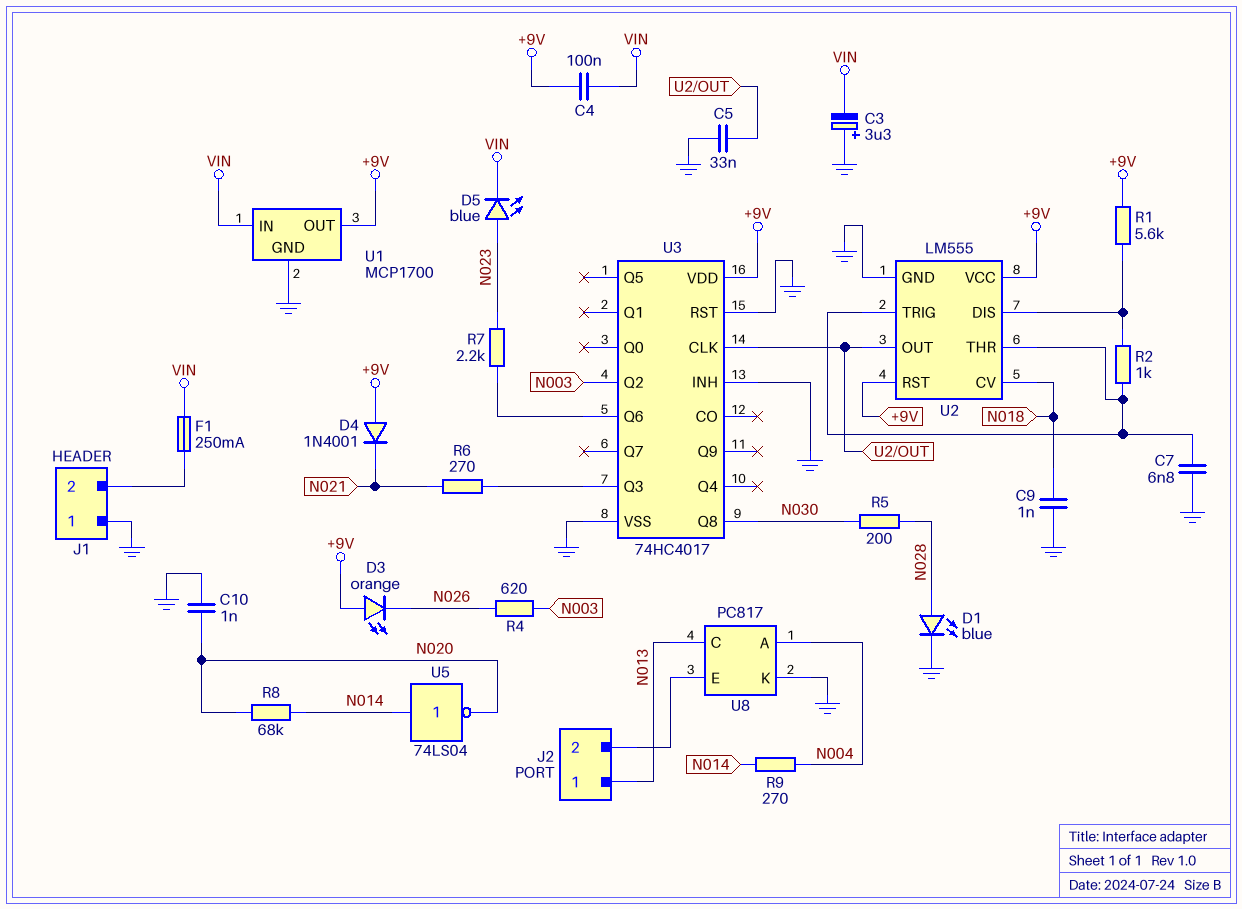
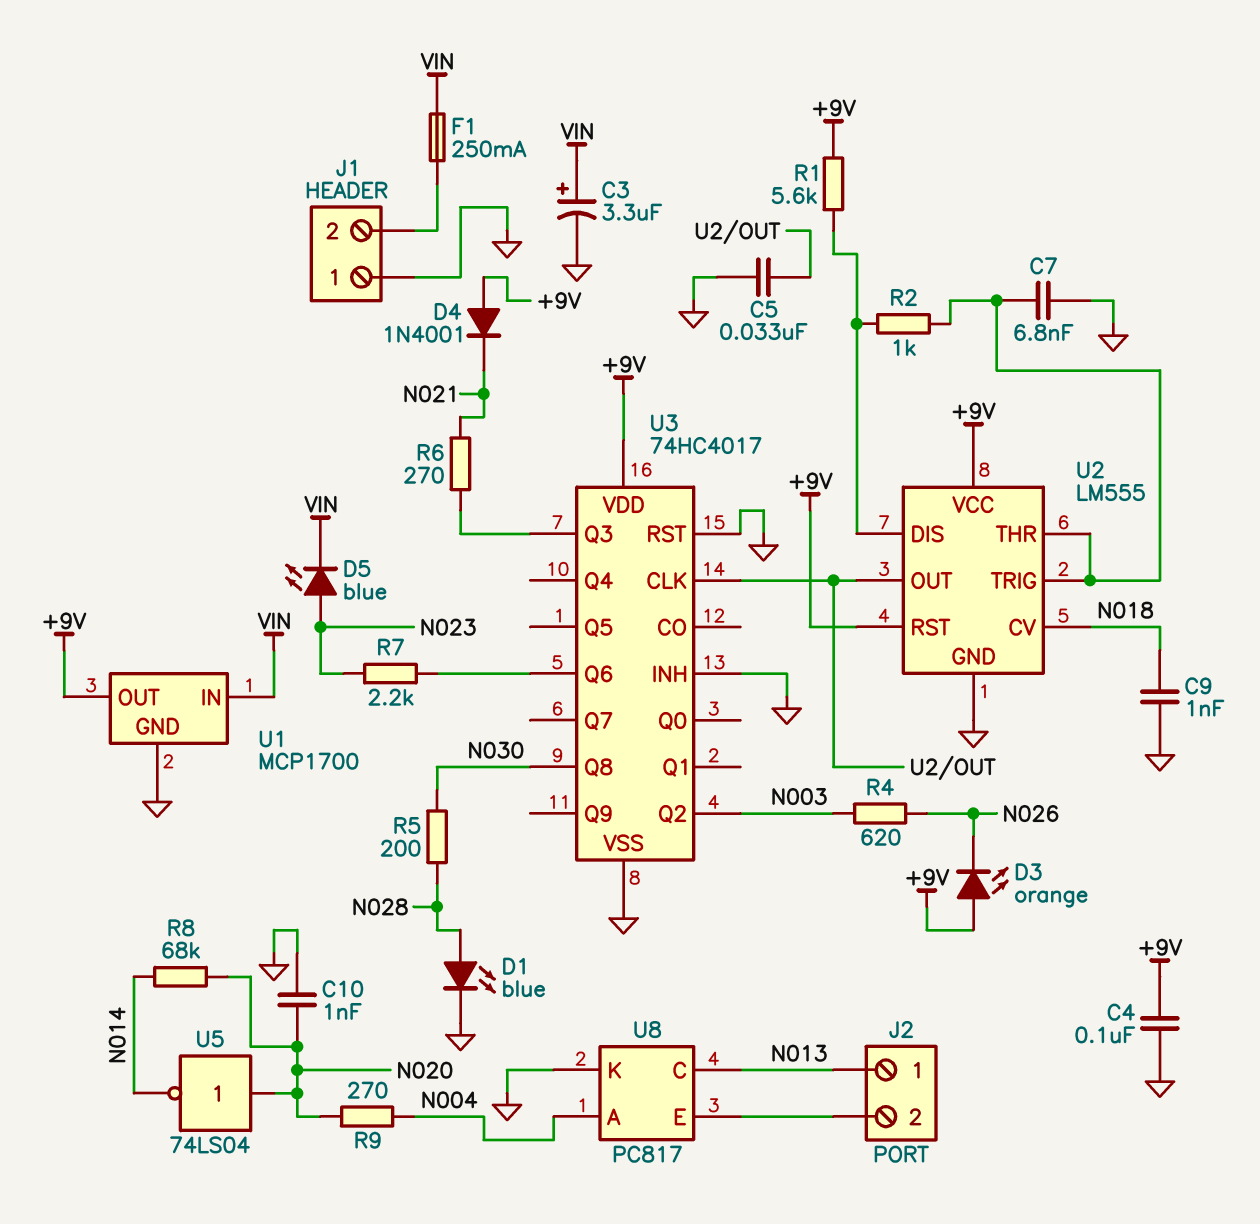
C3: 3.3uF (plus GND, minus VIN) -> 3.3uF (plus VIN, minus GND)
C4: 100nF (+9V, VIN) -> 100nF (+9V, GND)
R9: 270 (N004, N014) -> 270 (N004, N020)
U5: NOT 74LS04 (in N014, out N020) -> NOT 74LS04 (in N020, out N014)

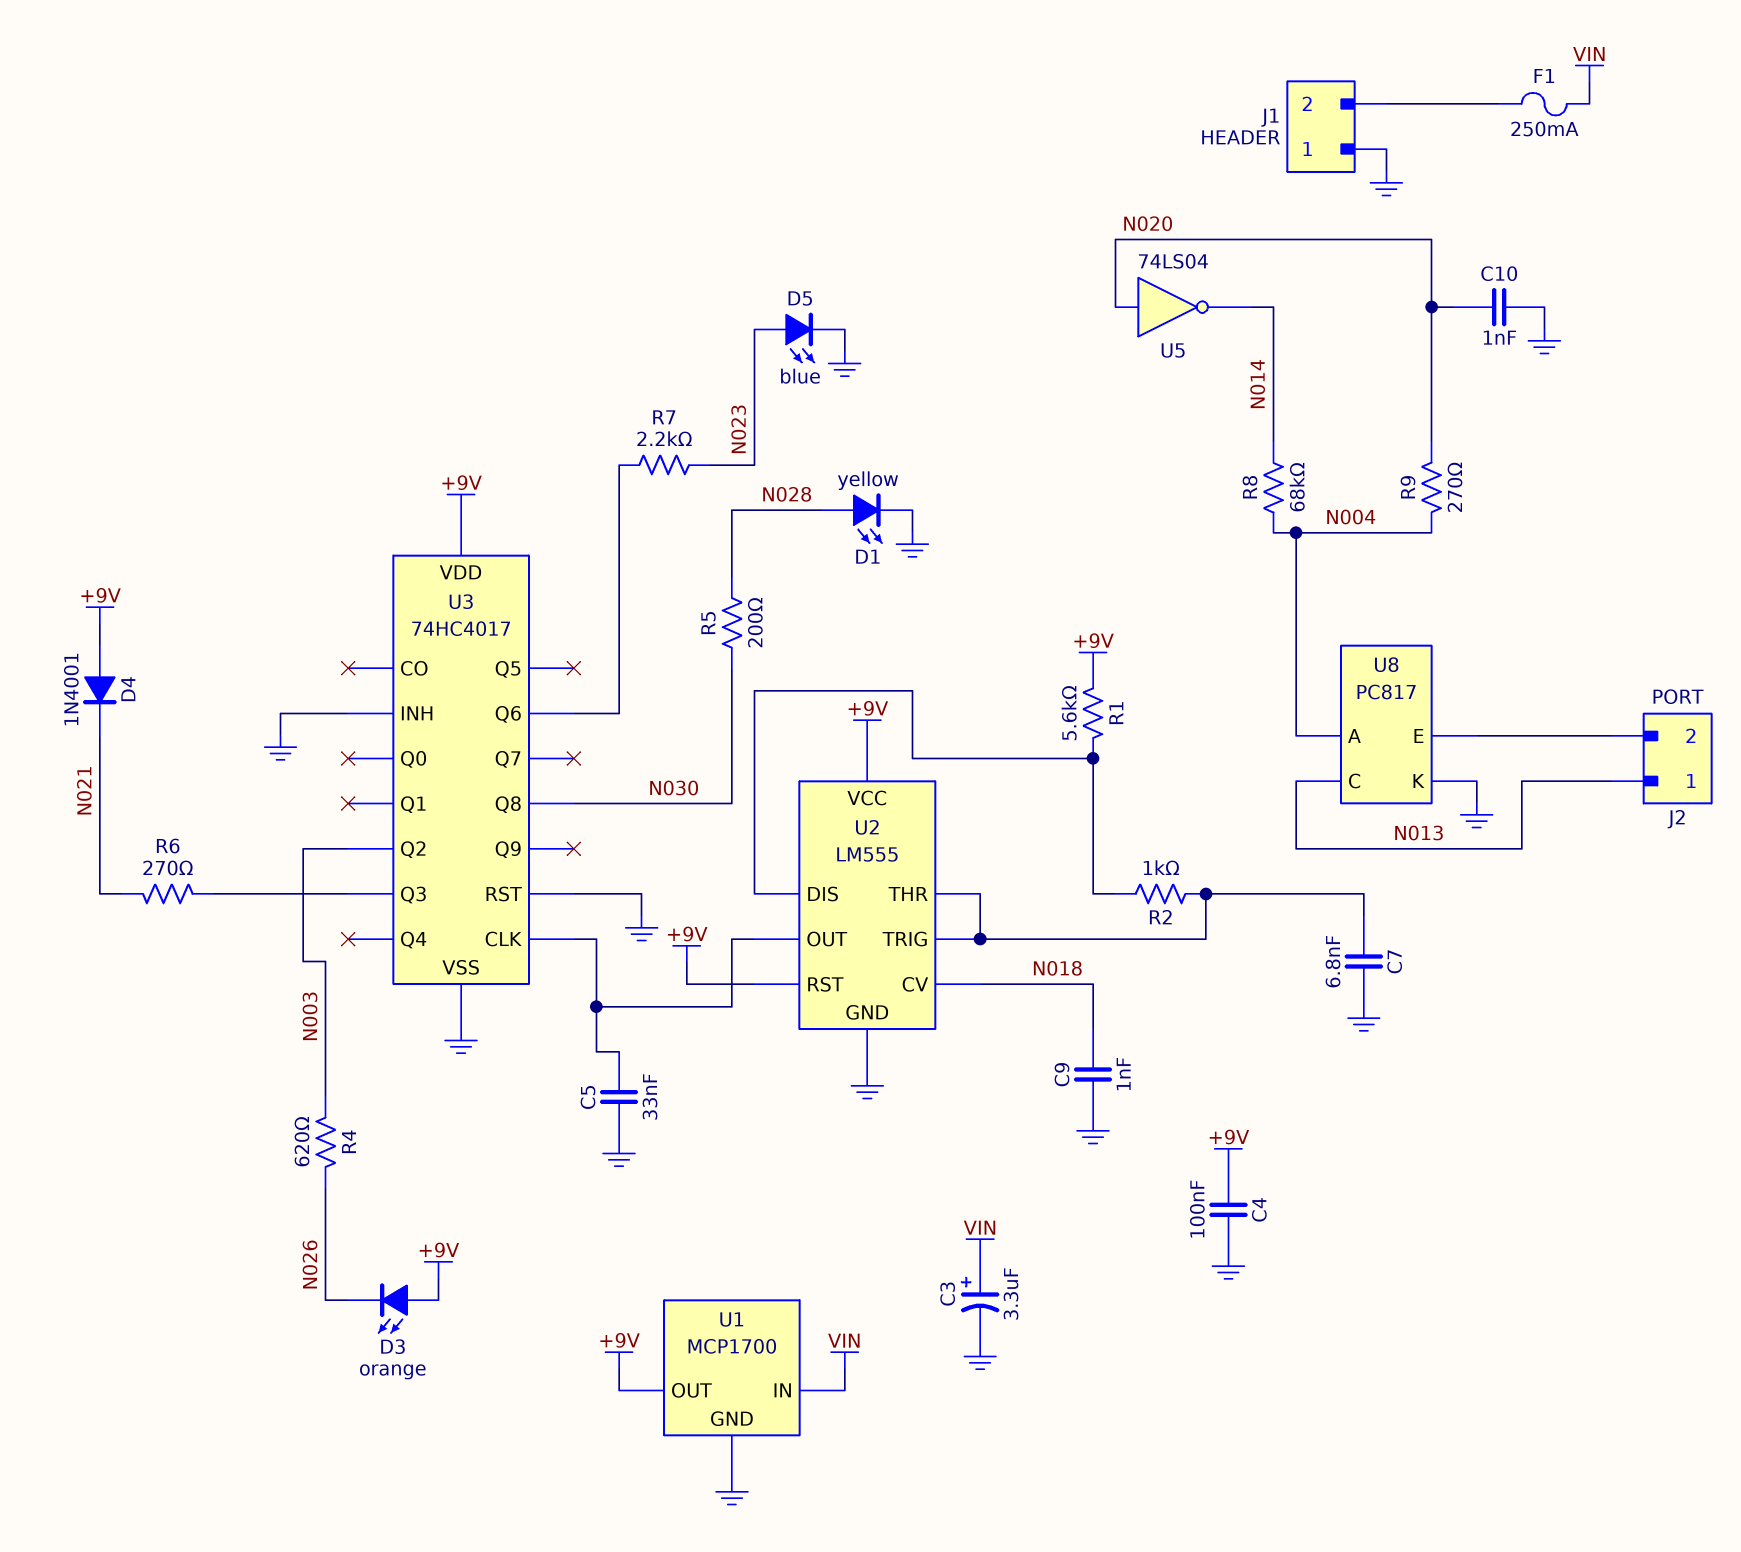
D1: LED blue (A N028, K GND) -> LED yellow (A N028, K GND)
D5: LED blue (A N023, K VIN) -> LED blue (A N023, K GND)
R8: 68k (N014, N020) -> 68k (N004, N014)

